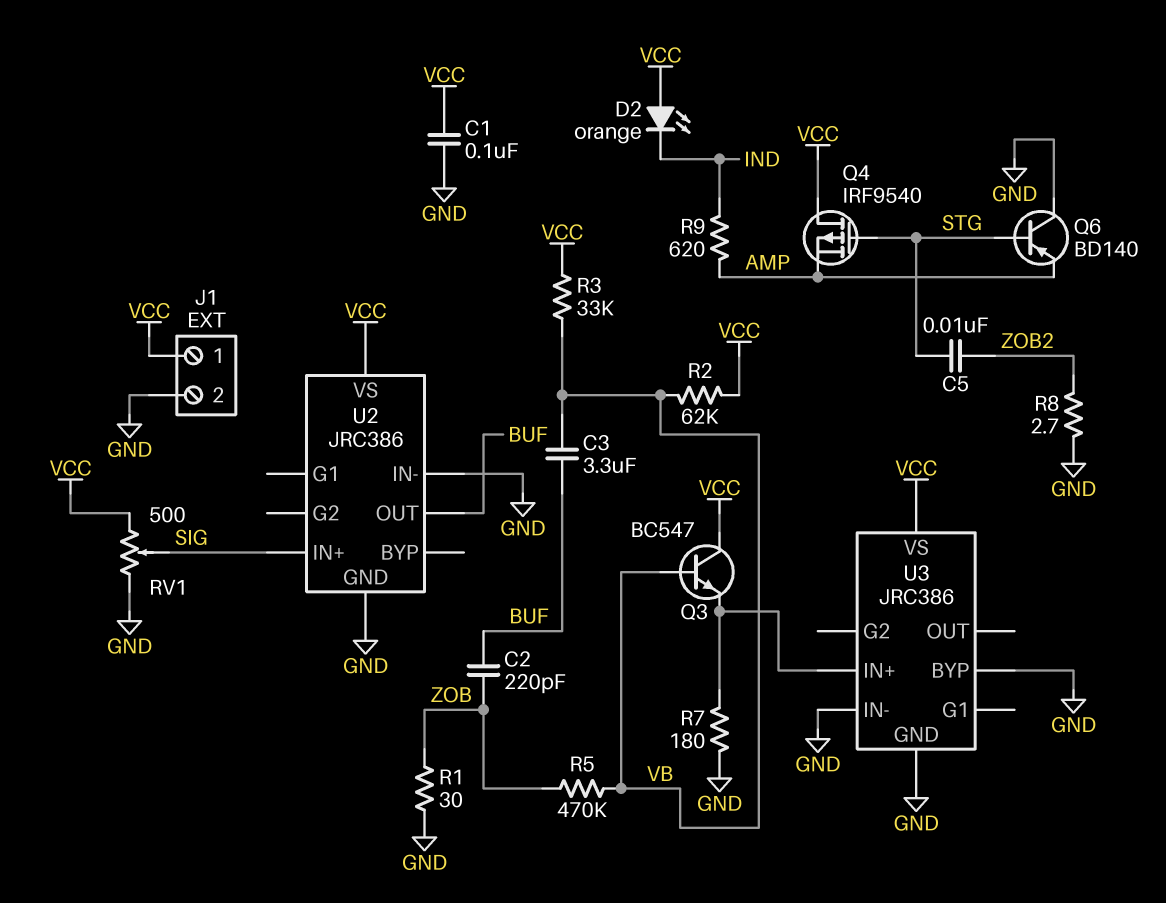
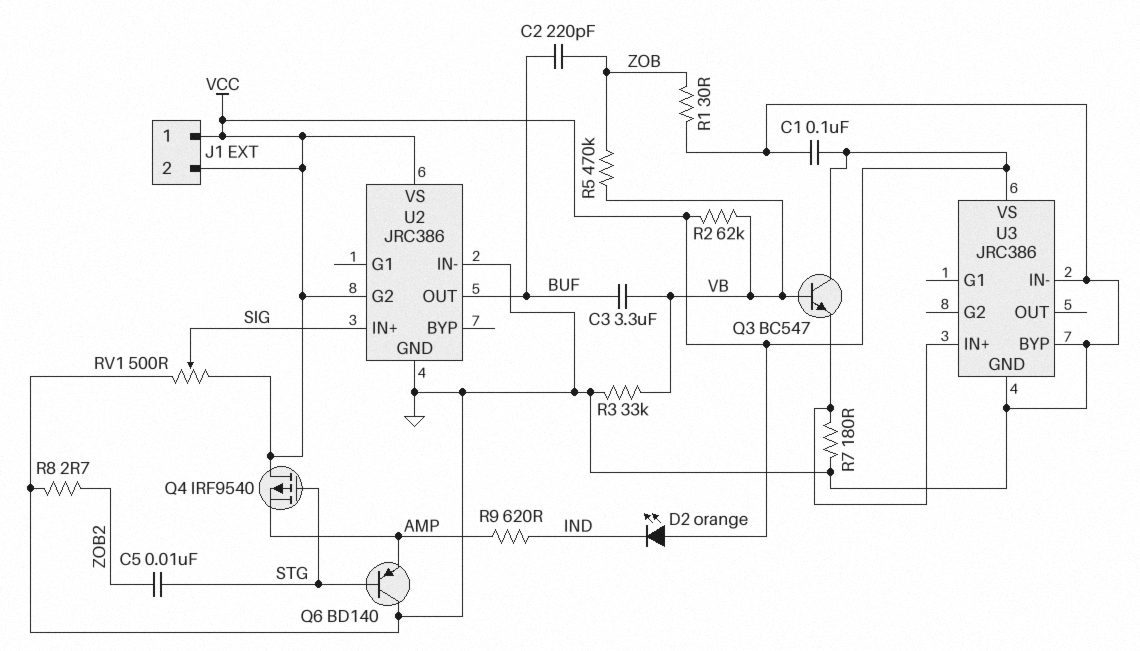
J1 pin 2: GND -> VCC
R3: 33k (VB, VCC) -> 33k (GND, VB)
U2 pin G2: none -> VCC

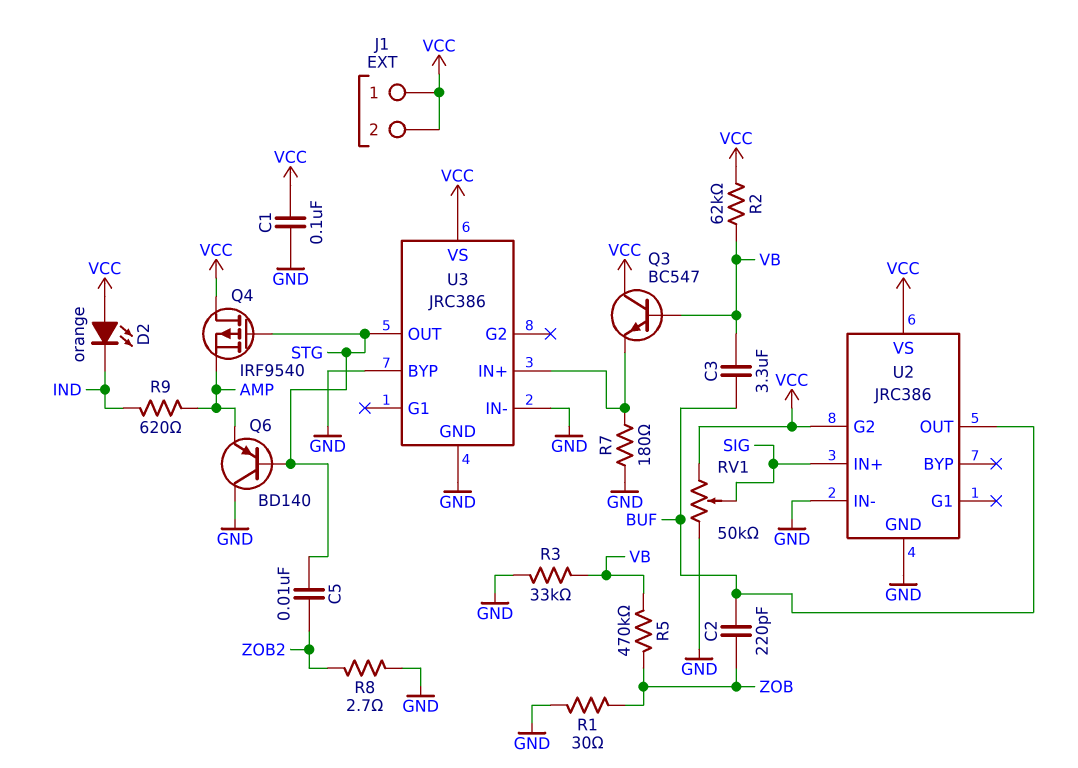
RV1: 500 (GND, VCC, wiper SIG) -> 50k (GND, VCC, wiper SIG)
U3 pin OUT: none -> STG

